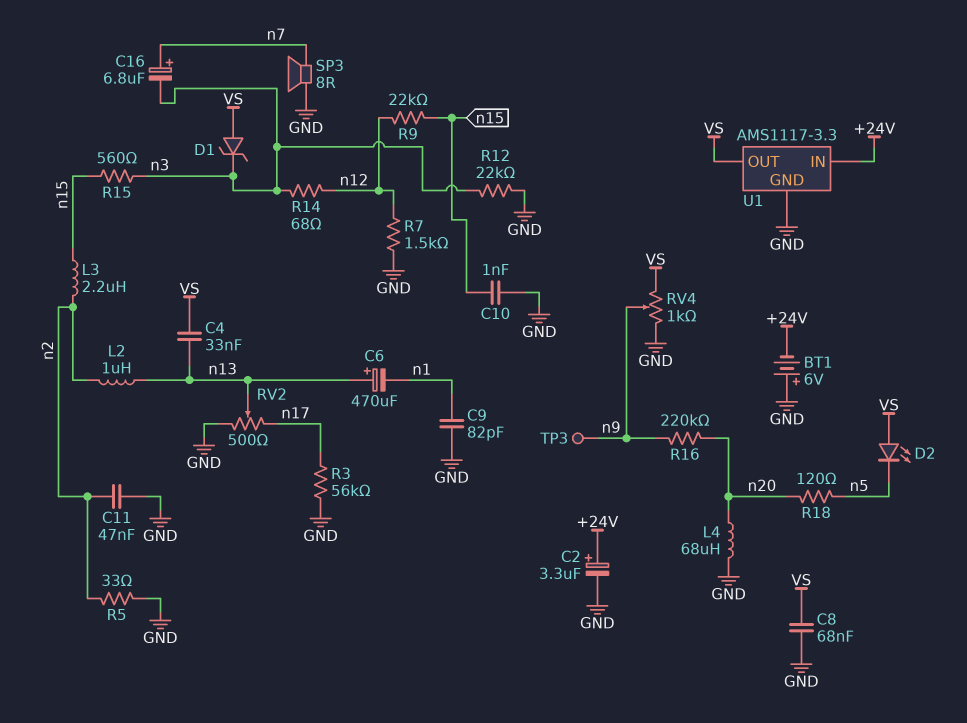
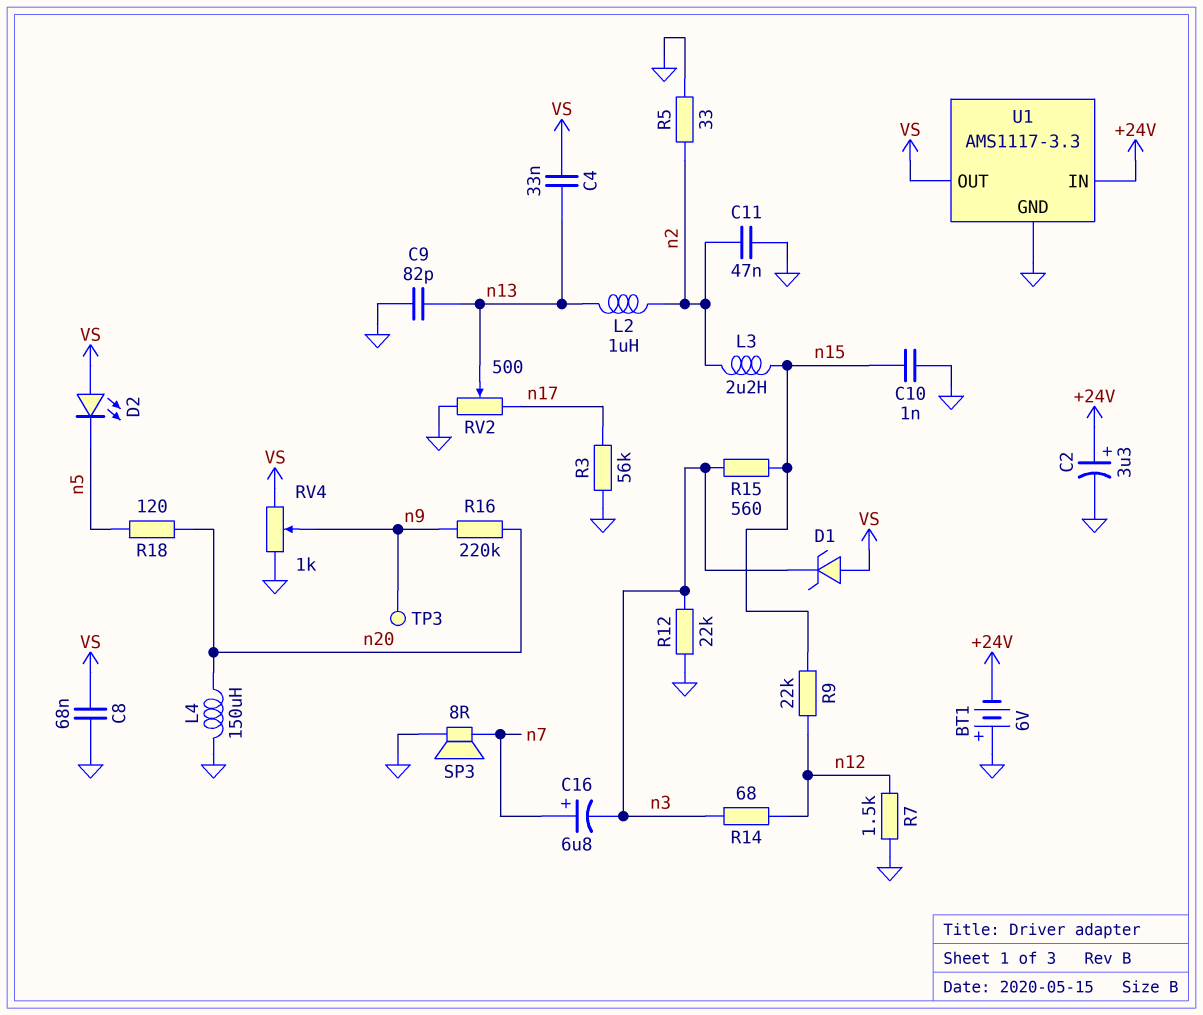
C6: 470uF (plus n13, minus n1) -> none
C9: 82pF (GND, n1) -> 82pF (GND, n13)
L4: 68uH (GND, n20) -> 150uH (GND, n20)

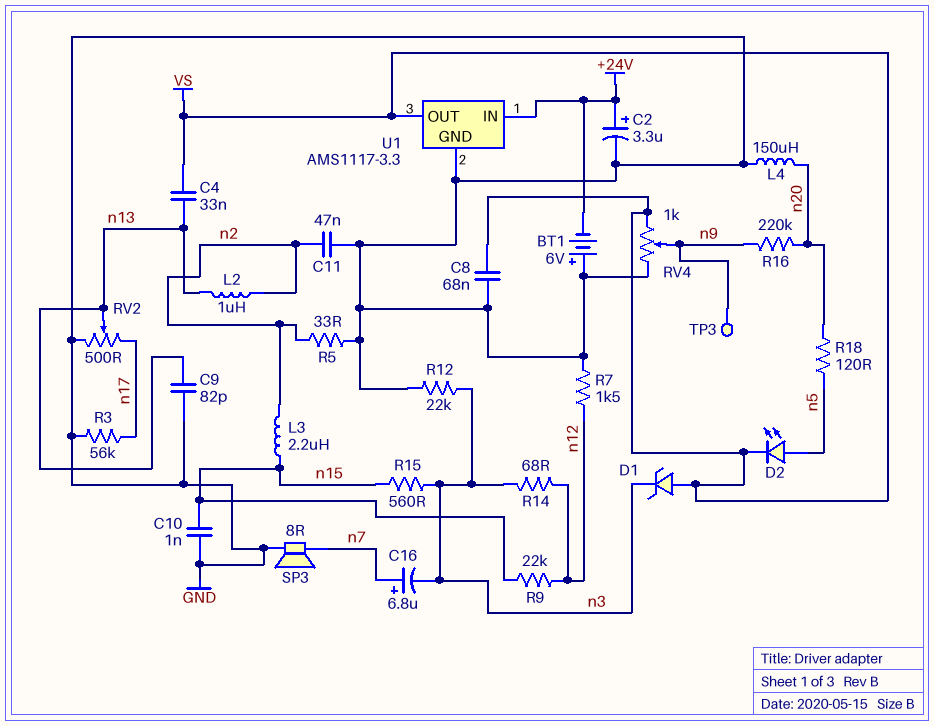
D2: LED (A VS, K n5) -> LED (A n5, K VS)

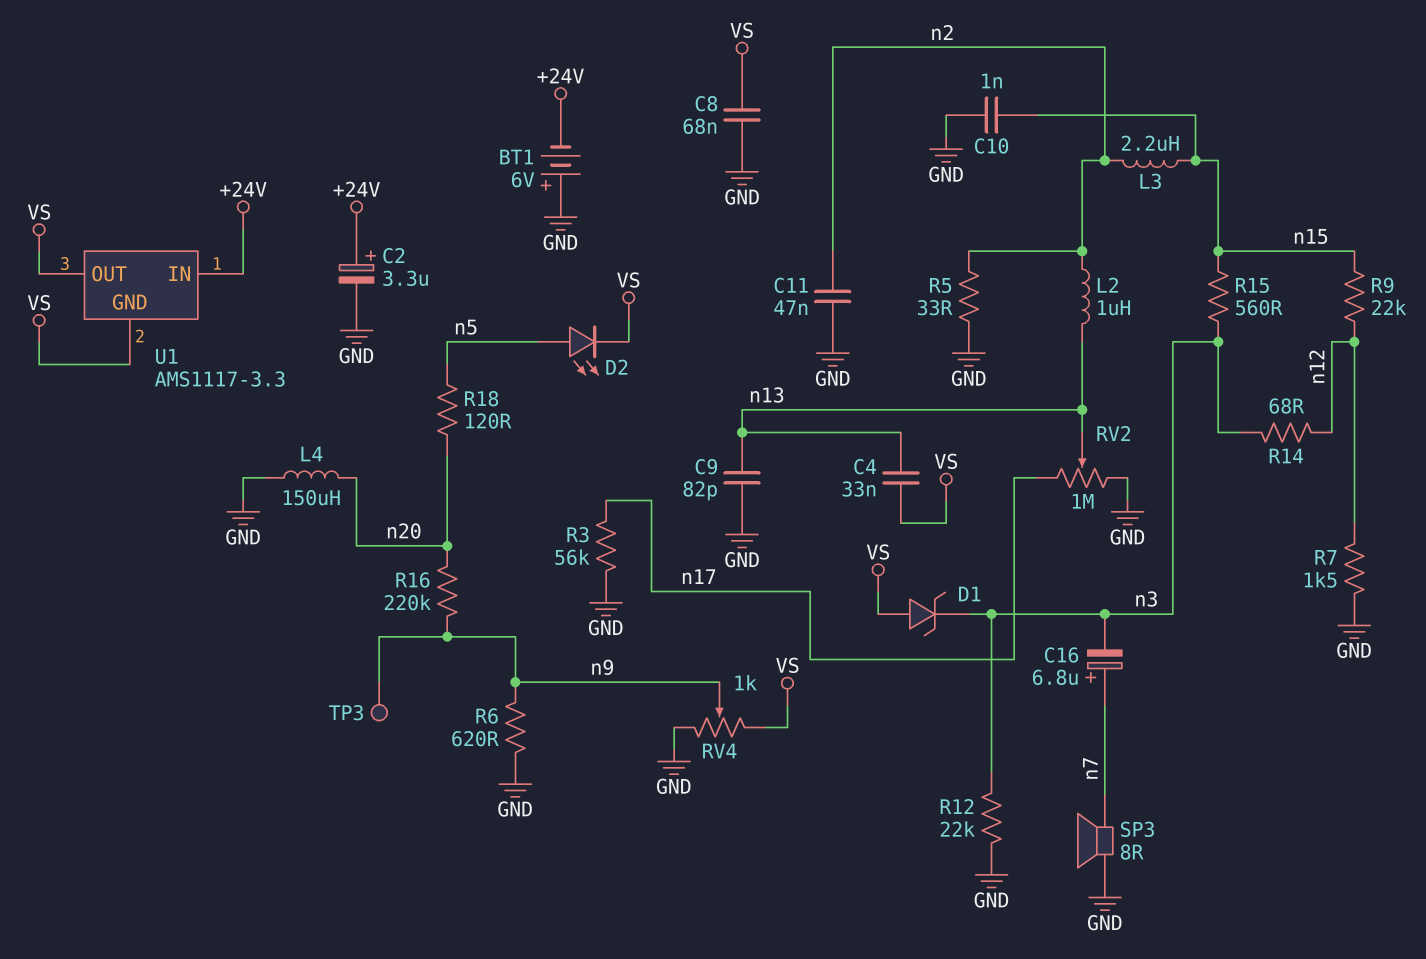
R6: none -> 620 (GND, n9)
RV2: 500 (GND, n17, wiper n13) -> 1M (GND, n17, wiper n13)
U1 pin GND: GND -> VS

